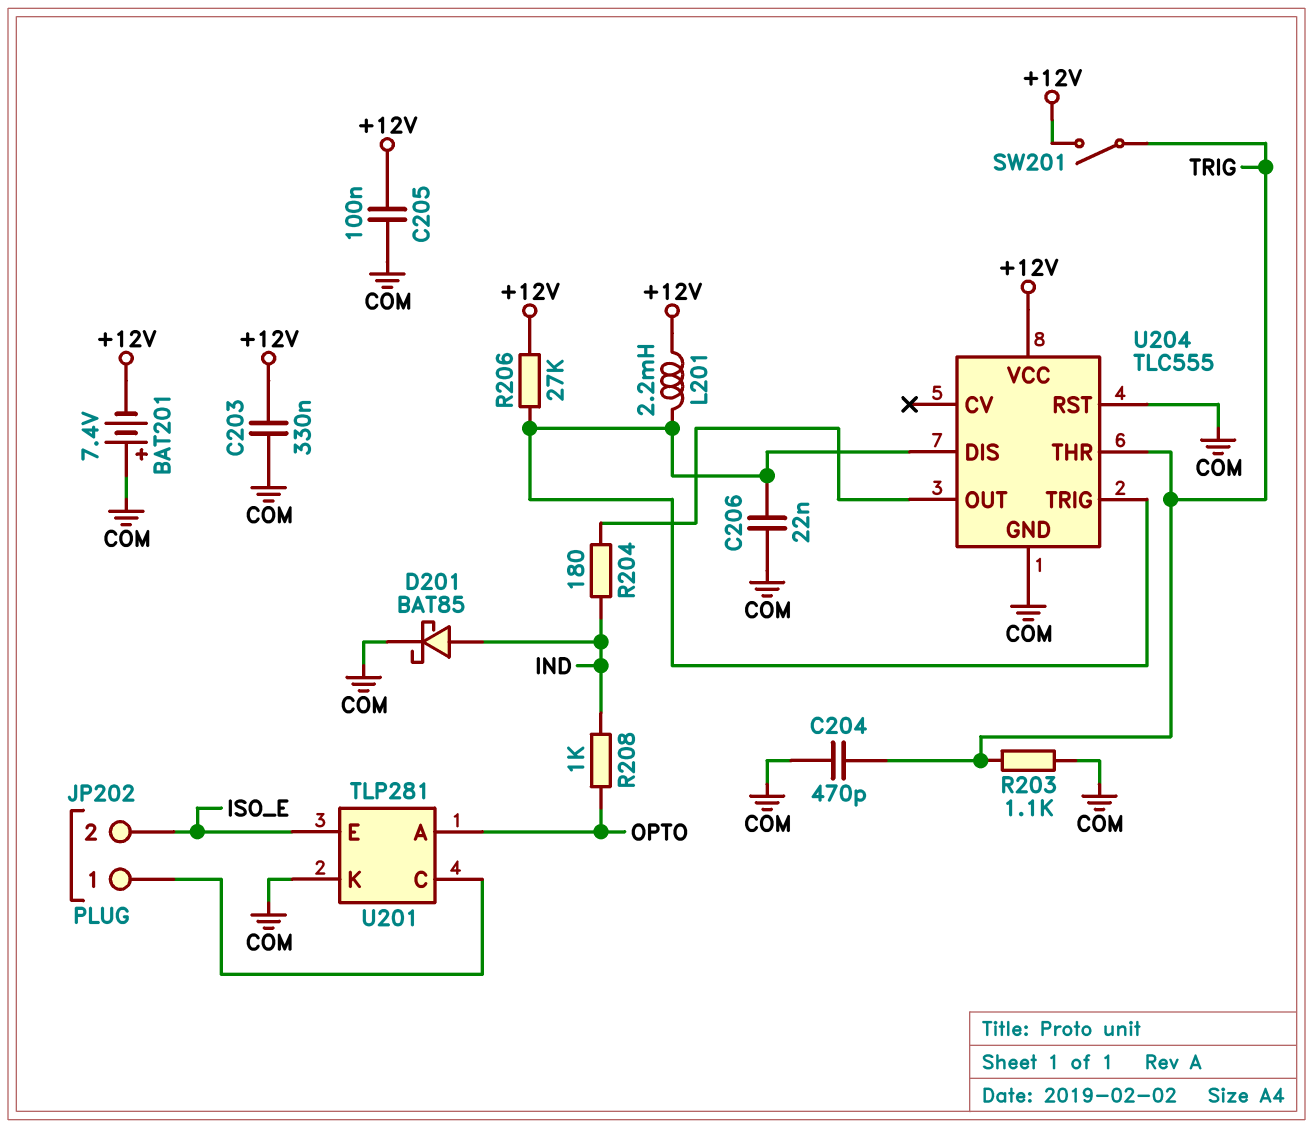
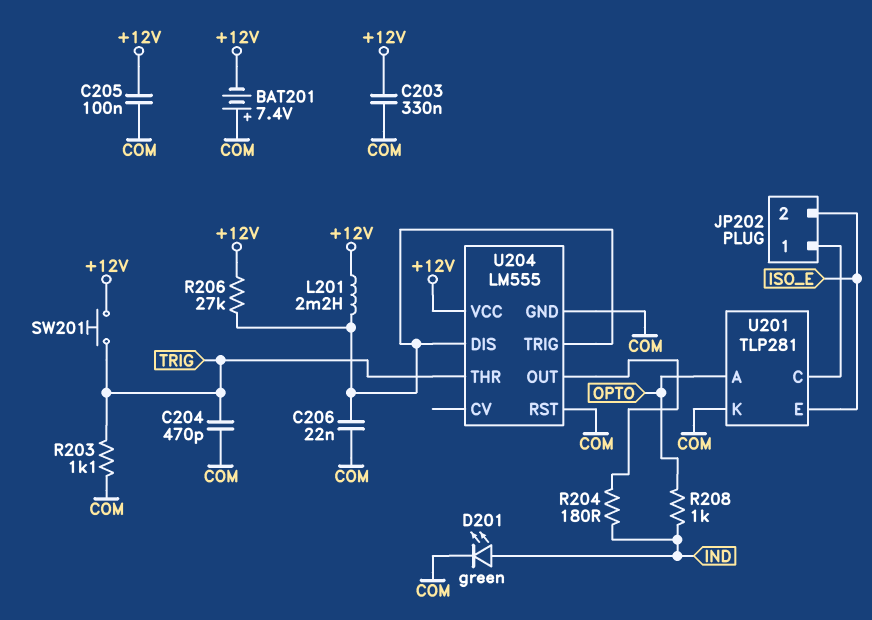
D201: schottky BAT85 (A IND, K COM) -> LED green (A IND, K COM)
SW201: switch (+12V, TRIG) -> button (+12V, TRIG)
U204: TLC555 -> LM555

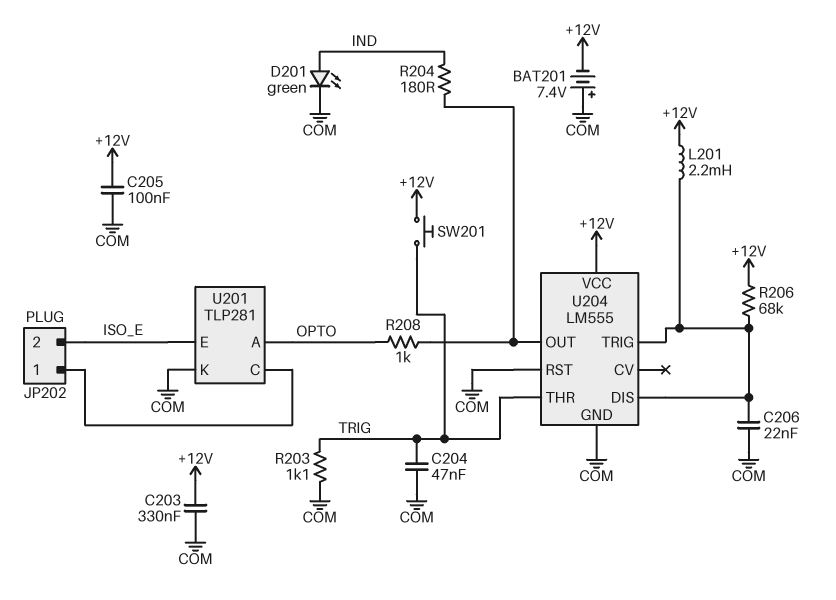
C204: 470pF (COM, TRIG) -> 47nF (COM, TRIG)
R206: 27k (+12V, U204/DIS) -> 68k (+12V, U204/DIS)
R208: 1k (IND, OPTO) -> 1k (OPTO, U204/OUT)

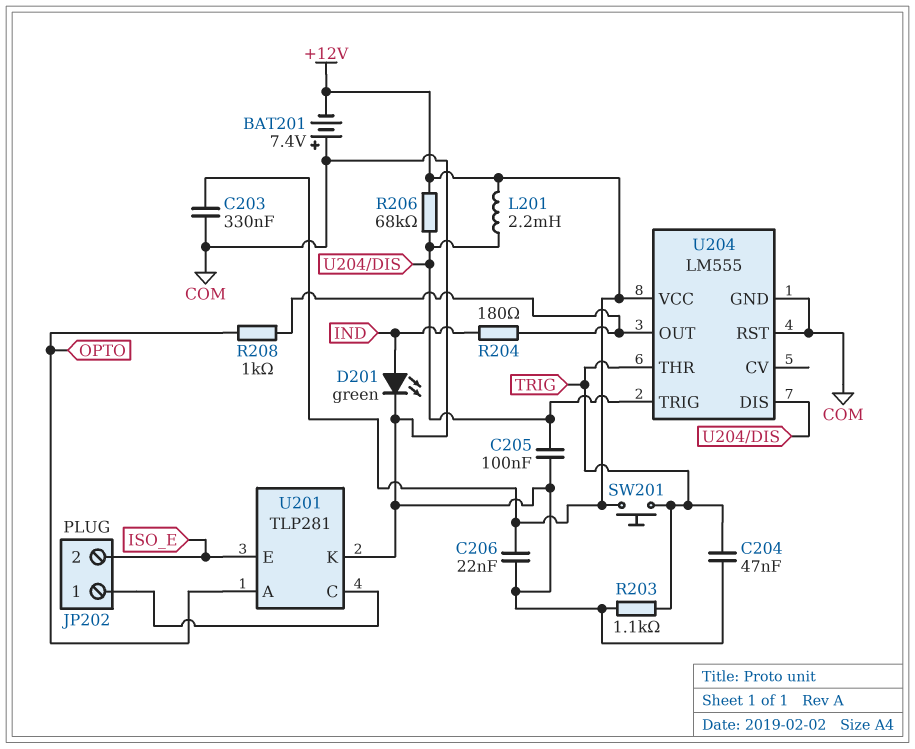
C205: 100nF (+12V, COM) -> 100nF (COM, U204/DIS)
C206: 22nF (COM, U204/DIS) -> 22nF (+12V, COM)

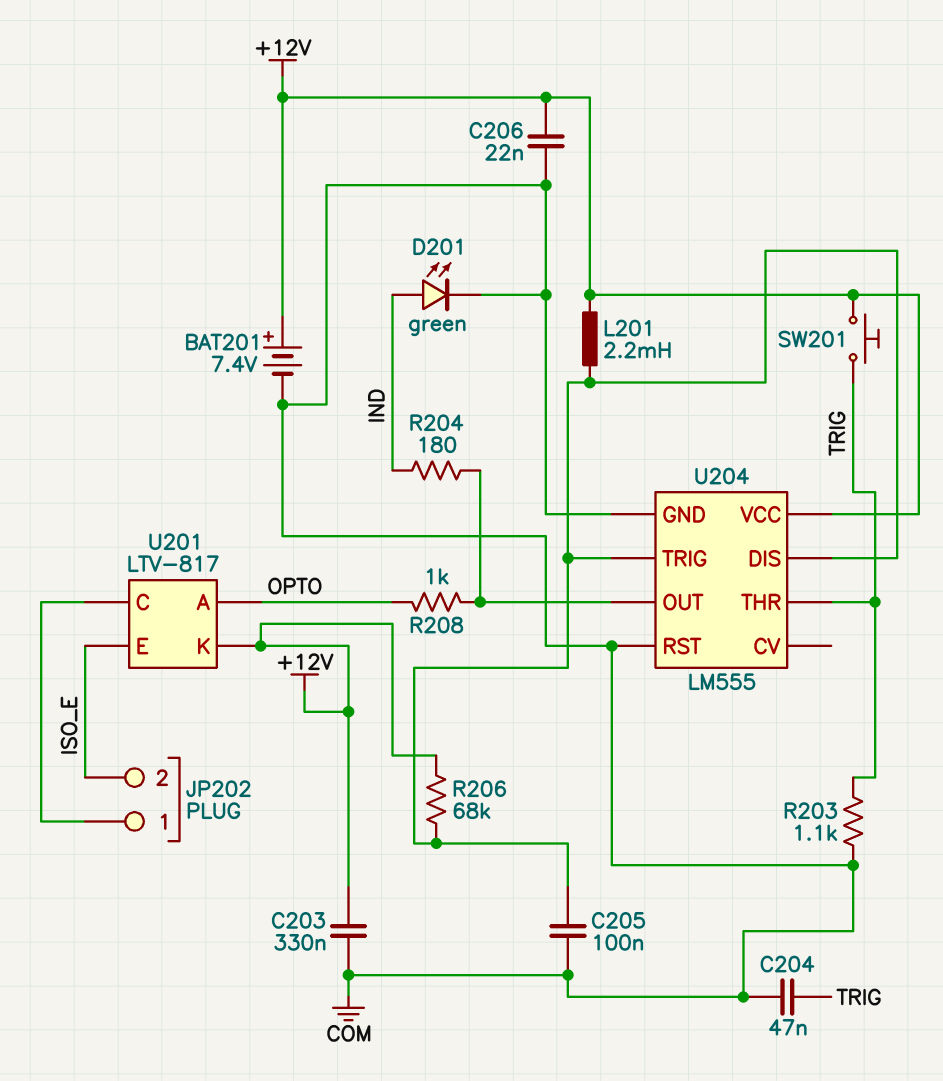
BAT201: 7.4V (plus COM, minus +12V) -> 7.4V (plus +12V, minus COM)
U201: TLP281 -> LTV-817
U201 pin K: COM -> +12V

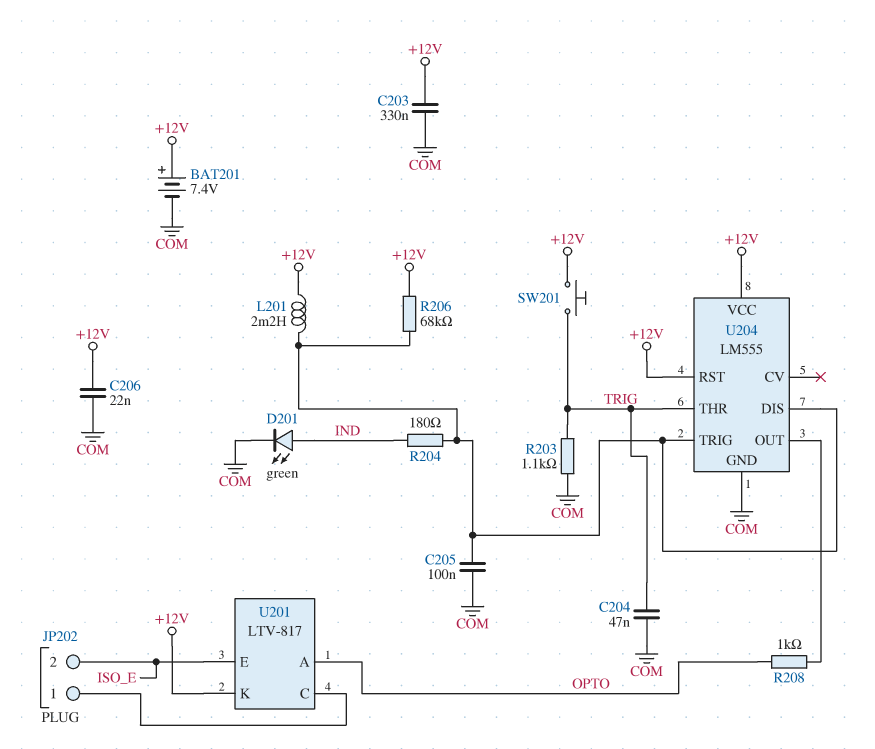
R204: 180 (IND, U204/OUT) -> 180 (IND, U204/DIS)
U204 pin RST: COM -> +12V

